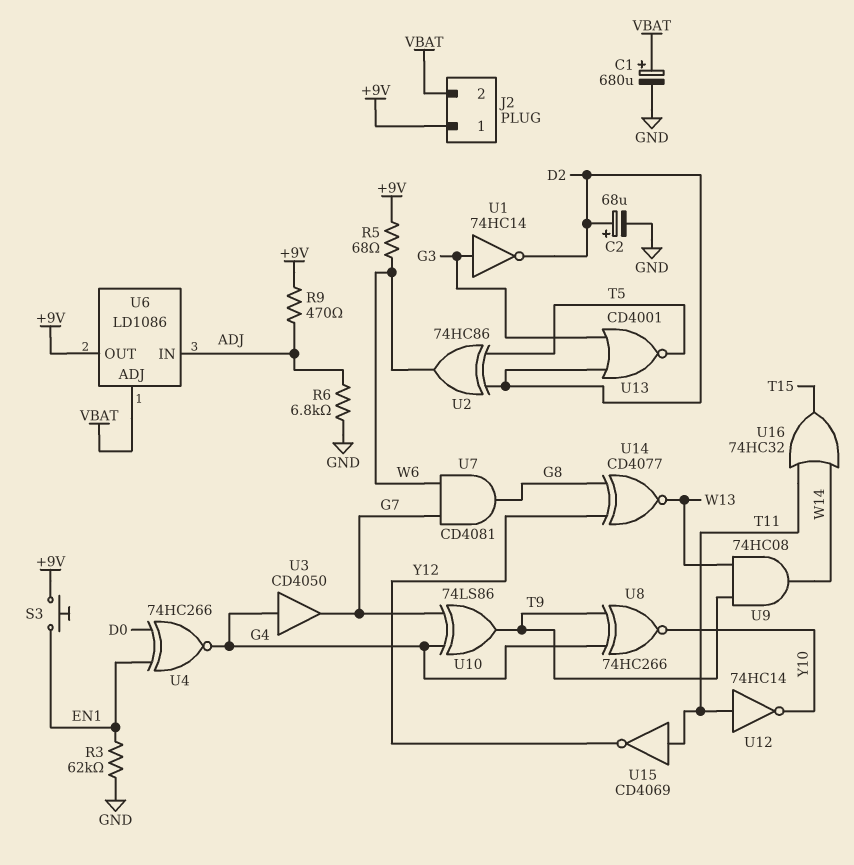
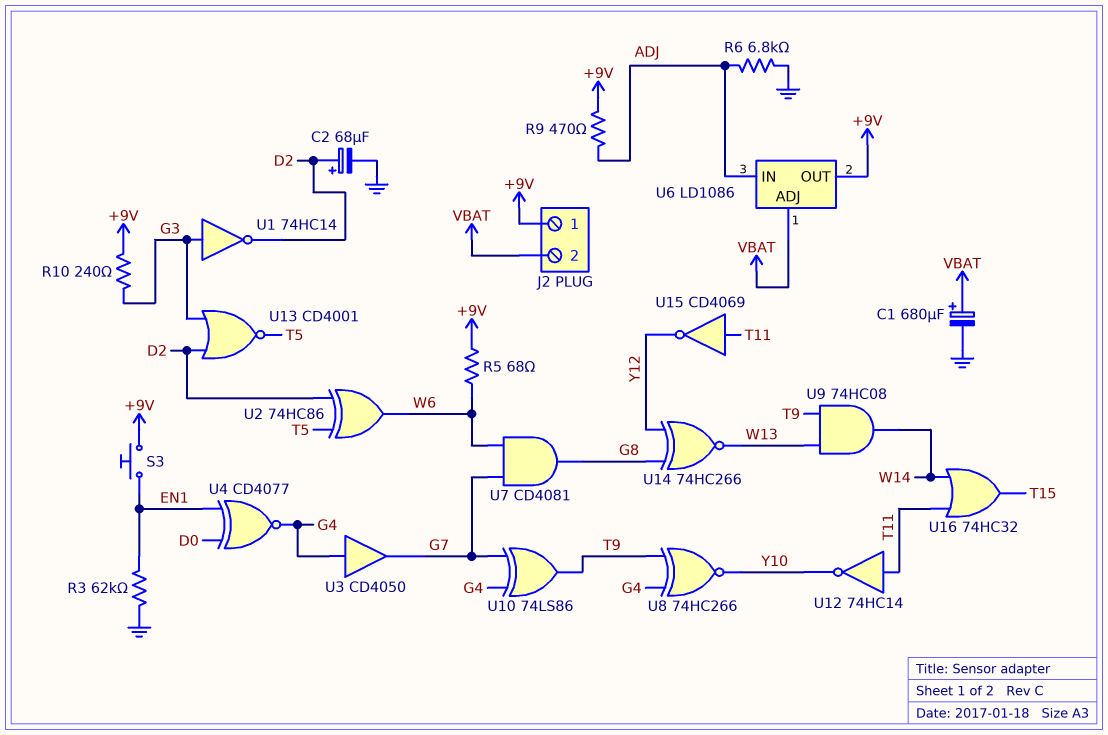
R10: none -> 240 (+9V, G3)
U4: XNOR 74HC266 (in D0, in EN1, out G4) -> XNOR CD4077 (in D0, in EN1, out G4)
U14: XNOR CD4077 (in G8, in Y12, out W13) -> XNOR 74HC266 (in G8, in Y12, out W13)

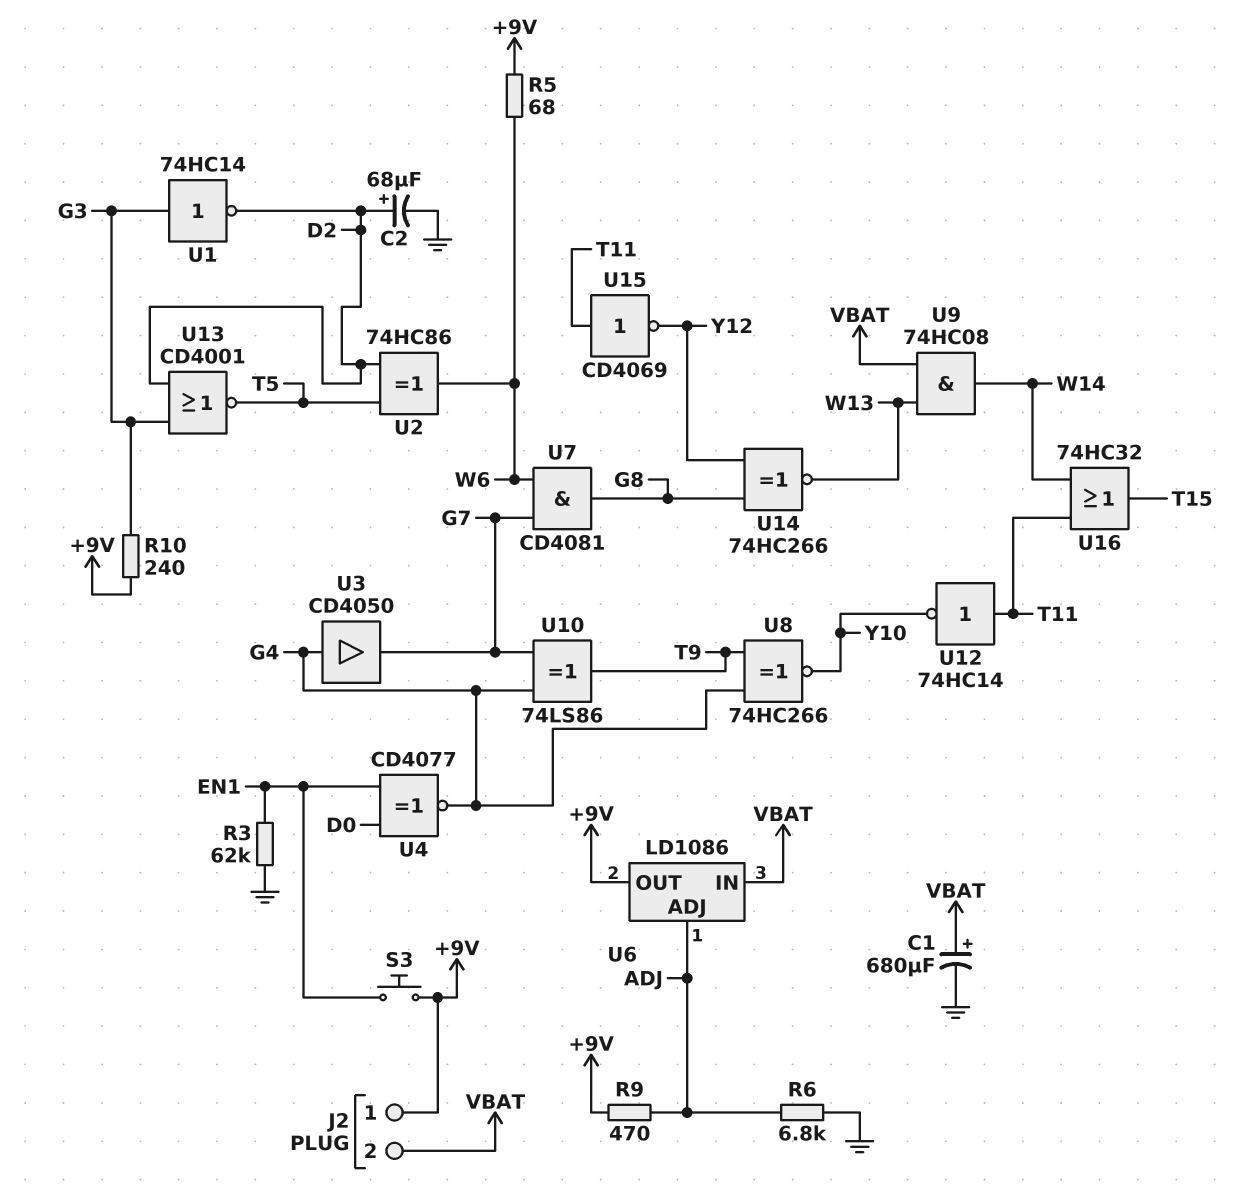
U6 pin ADJ: VBAT -> ADJ
U6 pin IN: ADJ -> VBAT
U9: AND 74HC08 (in T9, in W13, out W14) -> AND 74HC08 (in VBAT, in W13, out W14)

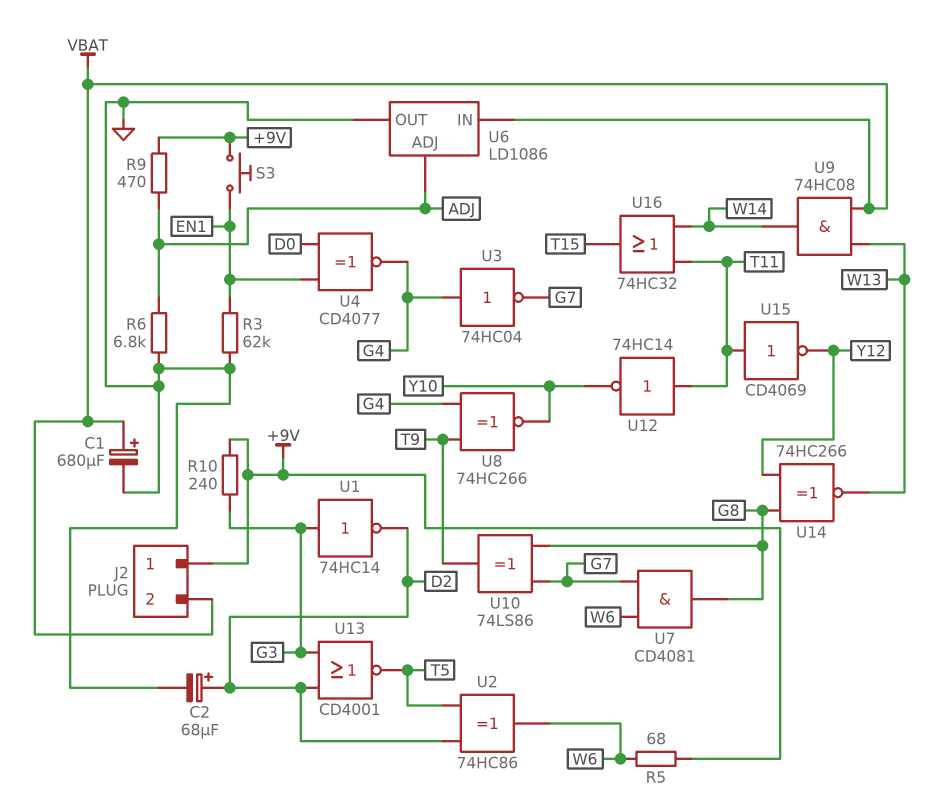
U3: buffer CD4050 (in G4, out G7) -> NOT 74HC04 (in G4, out G7)
U6 pin OUT: +9V -> GND
U10: XOR 74LS86 (in G4, in G7, out T9) -> XOR 74LS86 (in G7, in G8, out T9)

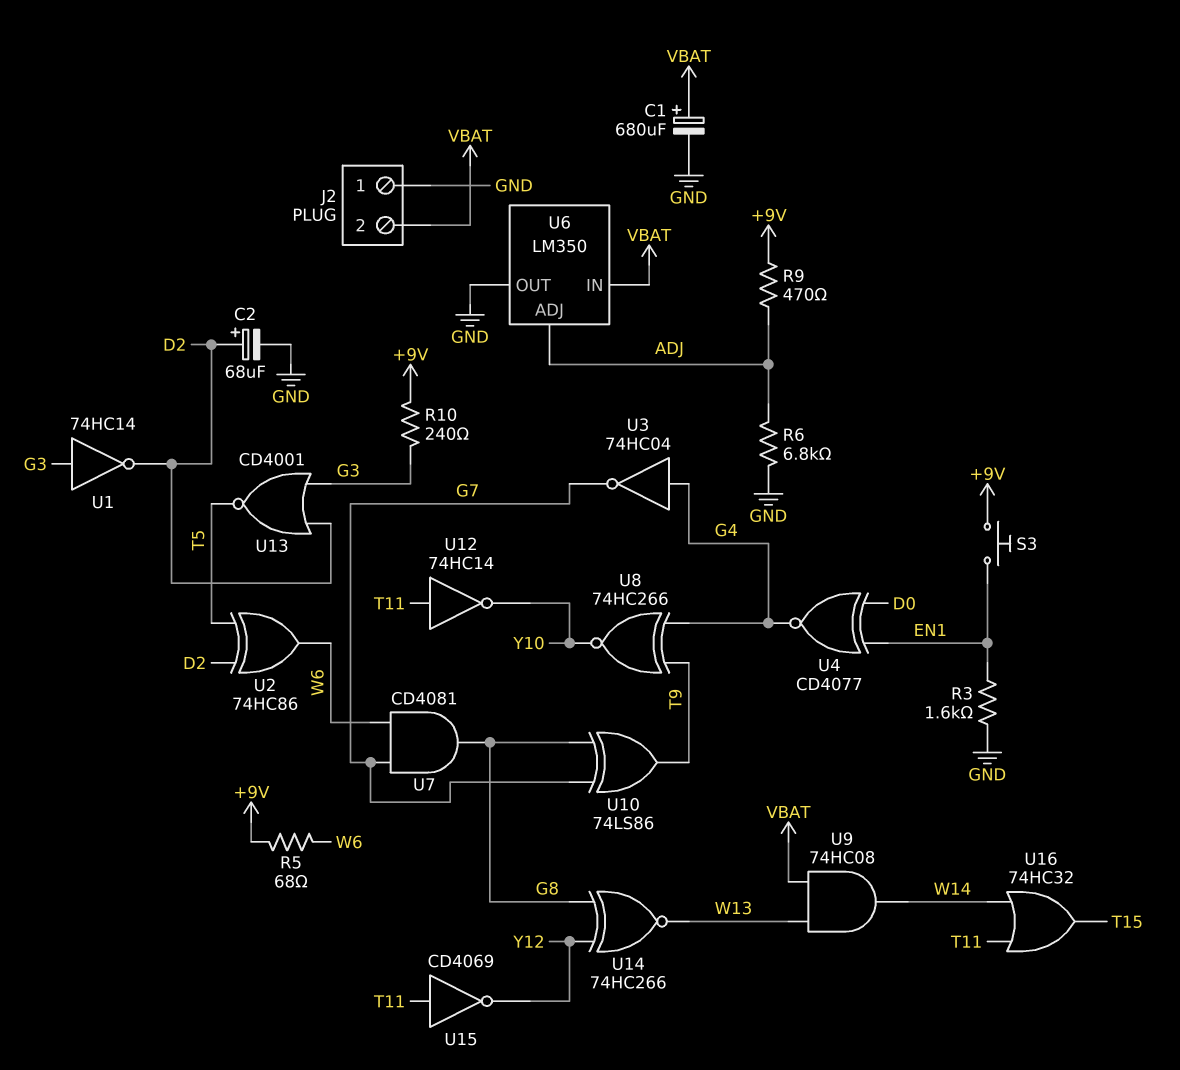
J2 pin 1: +9V -> GND
R3: 62k (EN1, GND) -> 1.6k (EN1, GND)
U6: LD1086 -> LM350

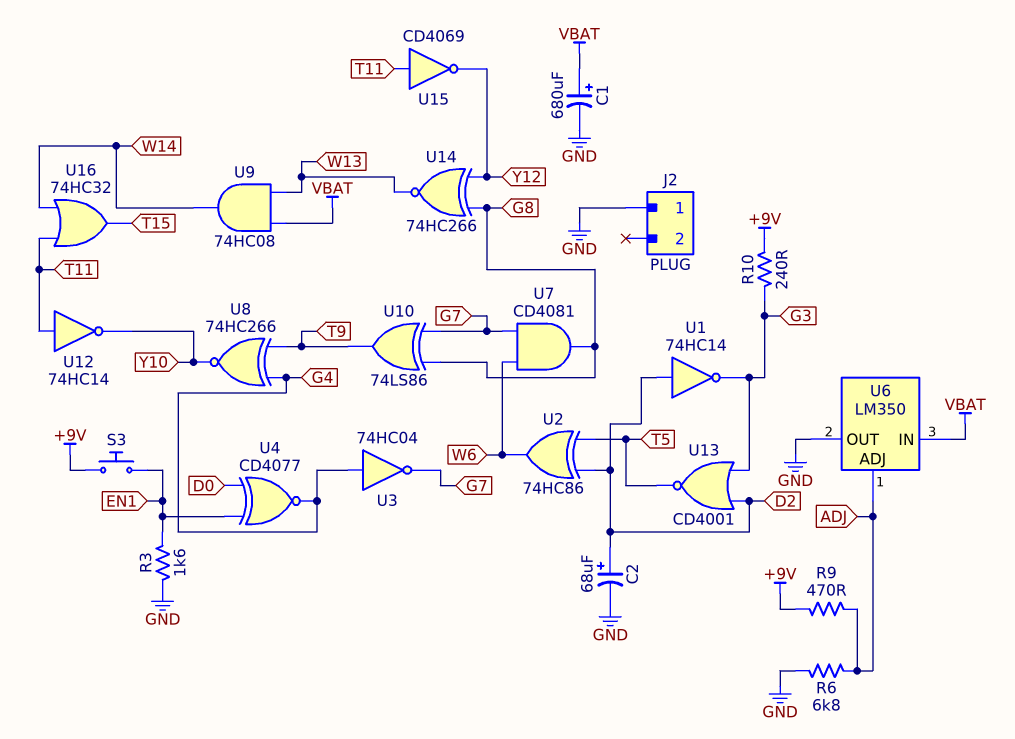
J2 pin 2: VBAT -> none
R5: 68 (+9V, W6) -> none
U1: NOT 74HC14 (in G3, out D2) -> NOT 74HC14 (in D2, out G3)

